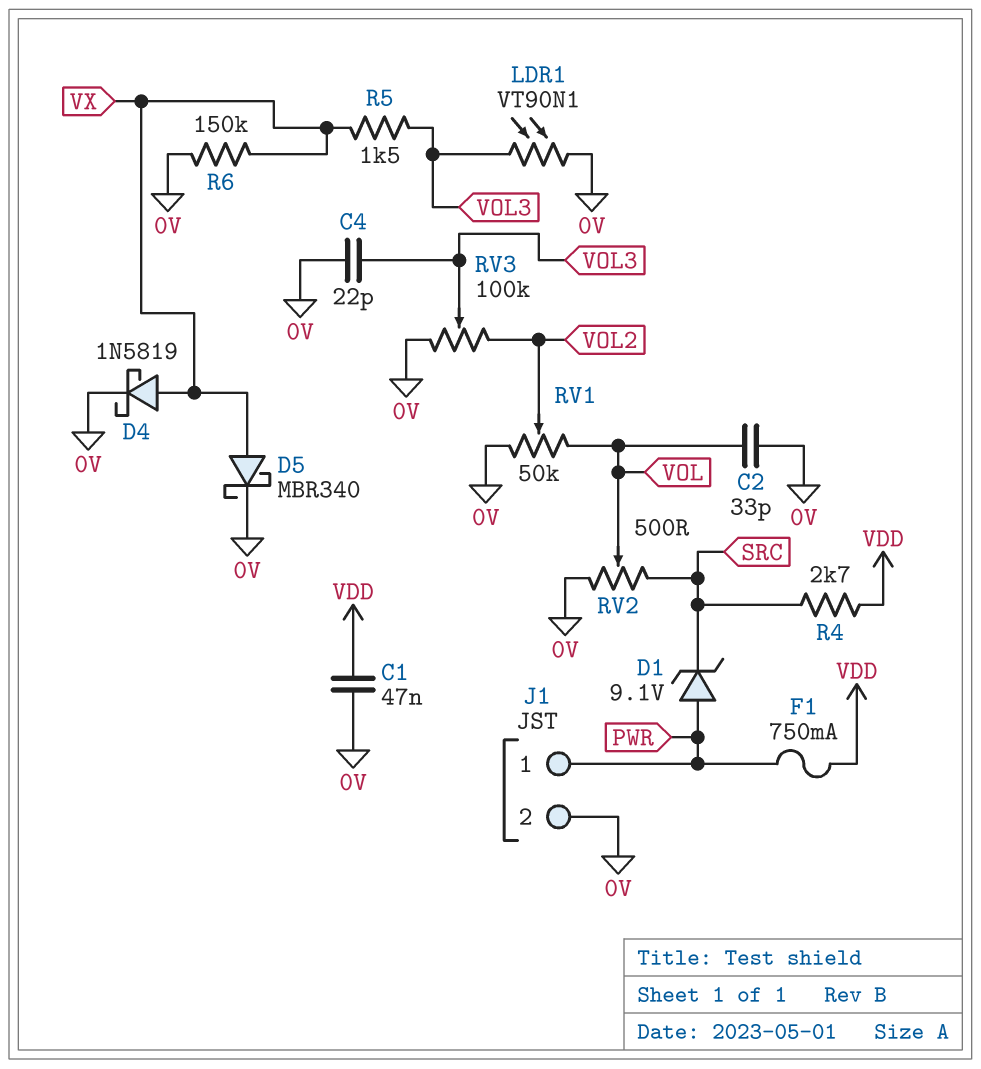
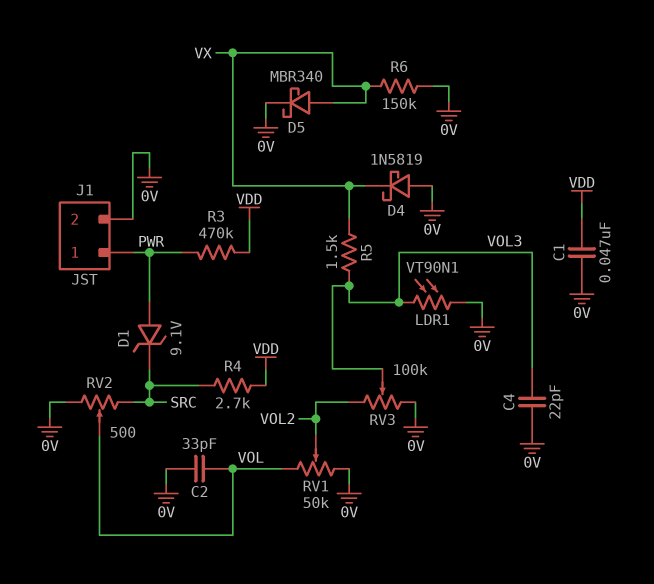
D4: schottky 1N5819 (A VX, K 0V) -> schottky 1N5819 (A 0V, K VX)
F1: 750mA (PWR, VDD) -> none
R3: none -> 470k (PWR, VDD)

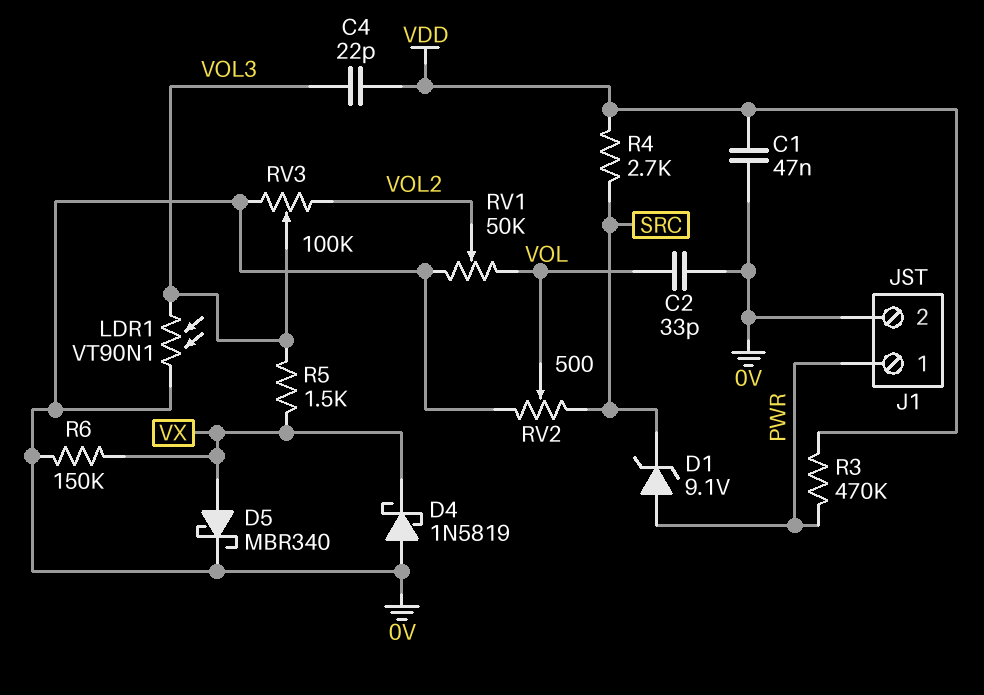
C4: 22pF (0V, VOL3) -> 22pF (VDD, VOL3)

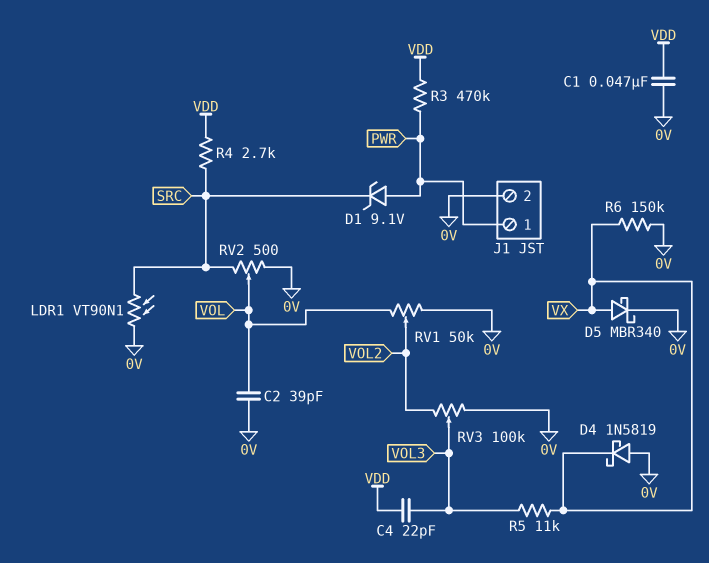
C2: 33pF (0V, VOL) -> 39pF (0V, VOL)
LDR1: VT90N1 (0V, VOL3) -> VT90N1 (0V, SRC)
R5: 1.5k (VOL3, VX) -> 11k (VOL3, VX)

